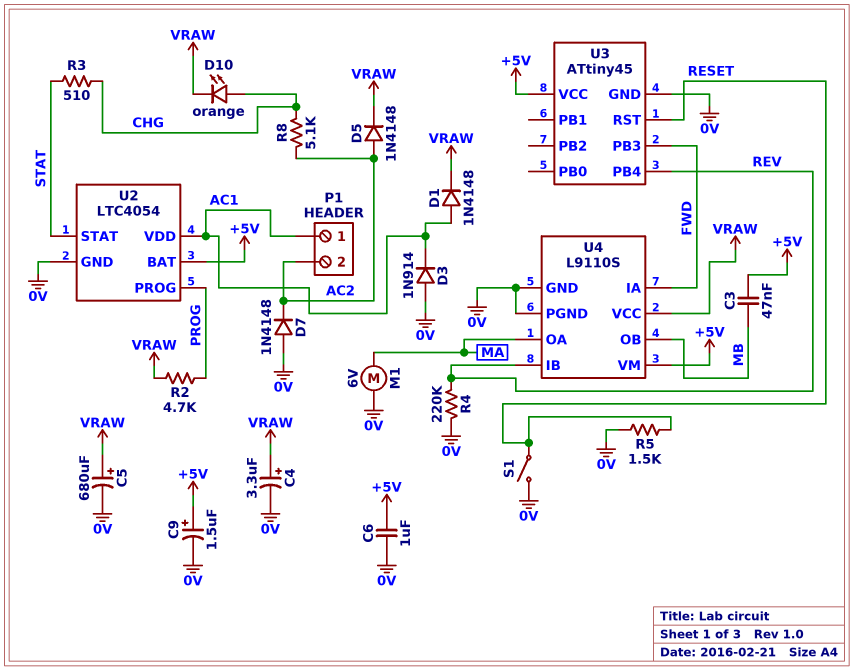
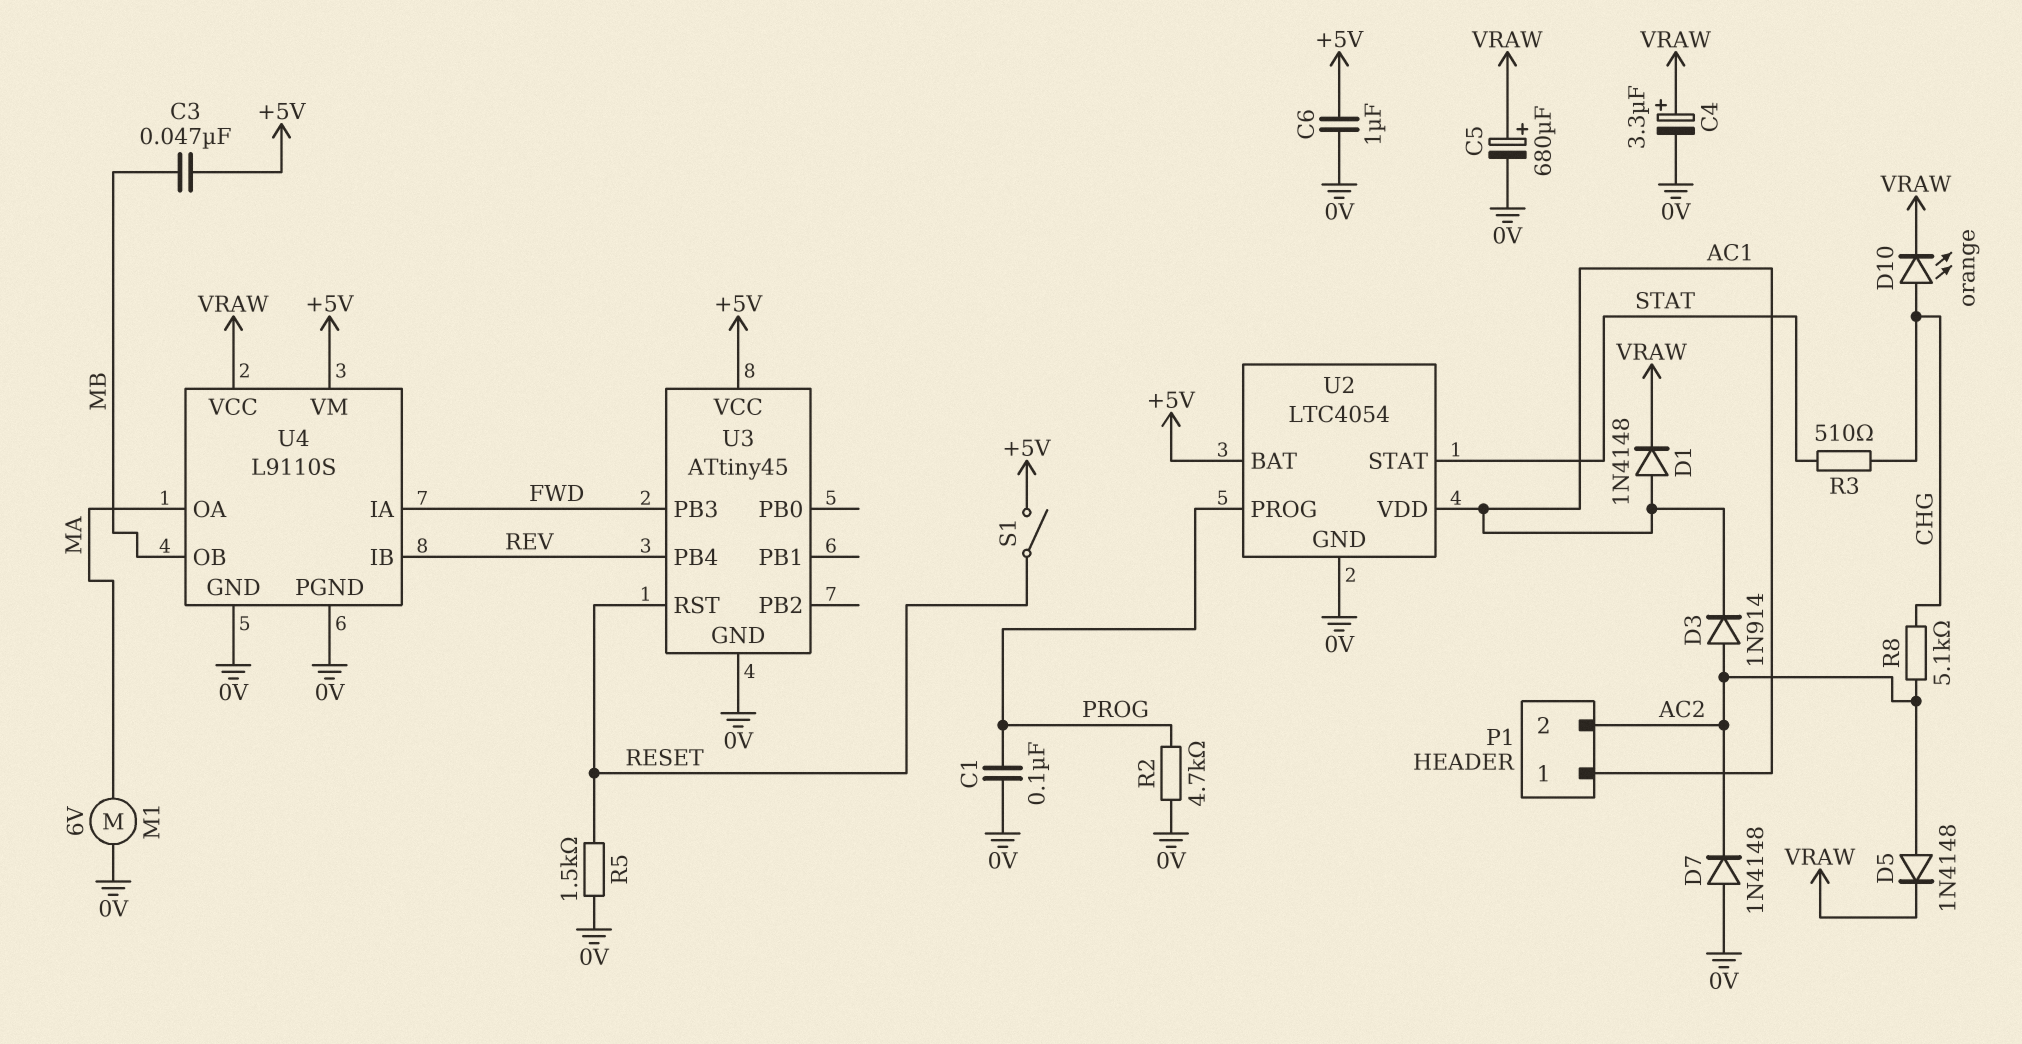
C1: none -> 100nF (0V, PROG)
C9: 1.5uF (plus +5V, minus 0V) -> none
D3: diode 1N914 (A 0V, K AC1) -> diode 1N914 (A AC2, K AC1)
R2: 4.7k (PROG, VRAW) -> 4.7k (0V, PROG)
R4: 220k (0V, REV) -> none
S1: switch (0V, RESET) -> switch (+5V, RESET)

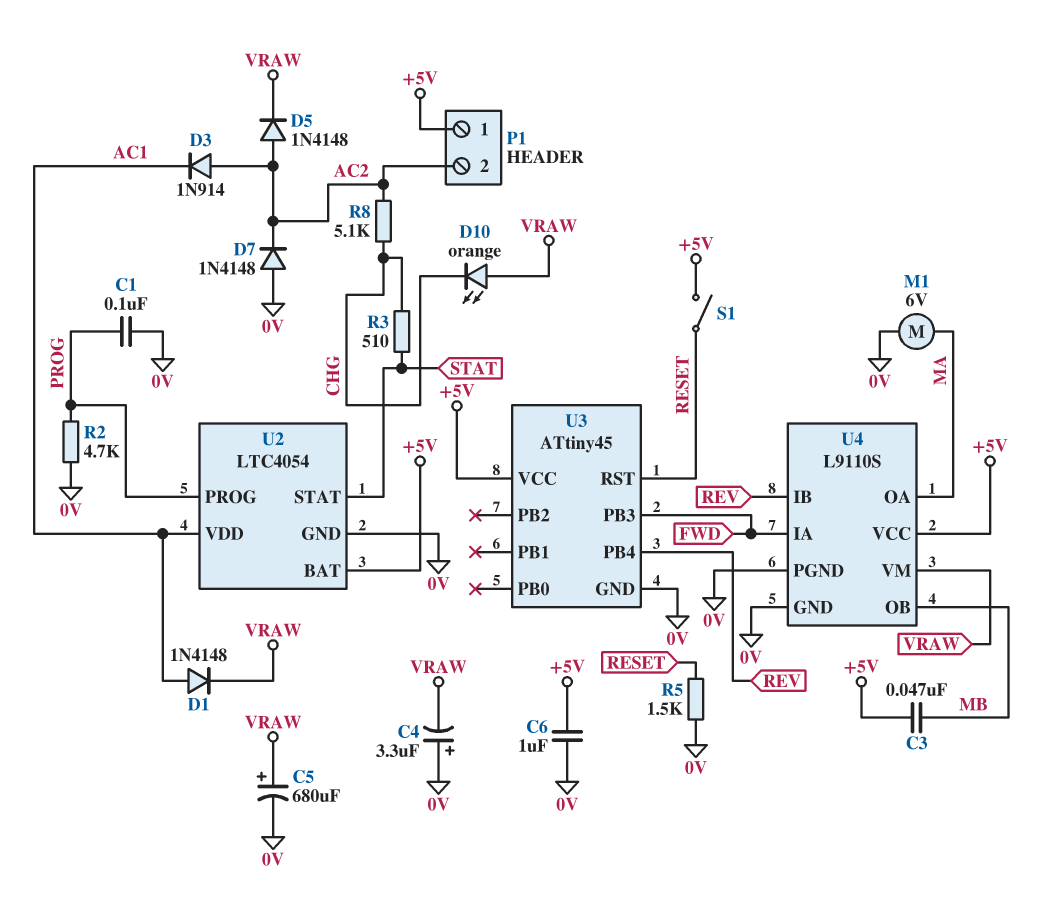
C4: 3.3uF (plus VRAW, minus 0V) -> 3.3uF (plus 0V, minus VRAW)
D10: LED orange (A CHG, K VRAW) -> LED orange (A VRAW, K CHG)
P1 pin 1: AC1 -> +5V
U4 pin VCC: VRAW -> +5V
U4 pin VM: +5V -> VRAW

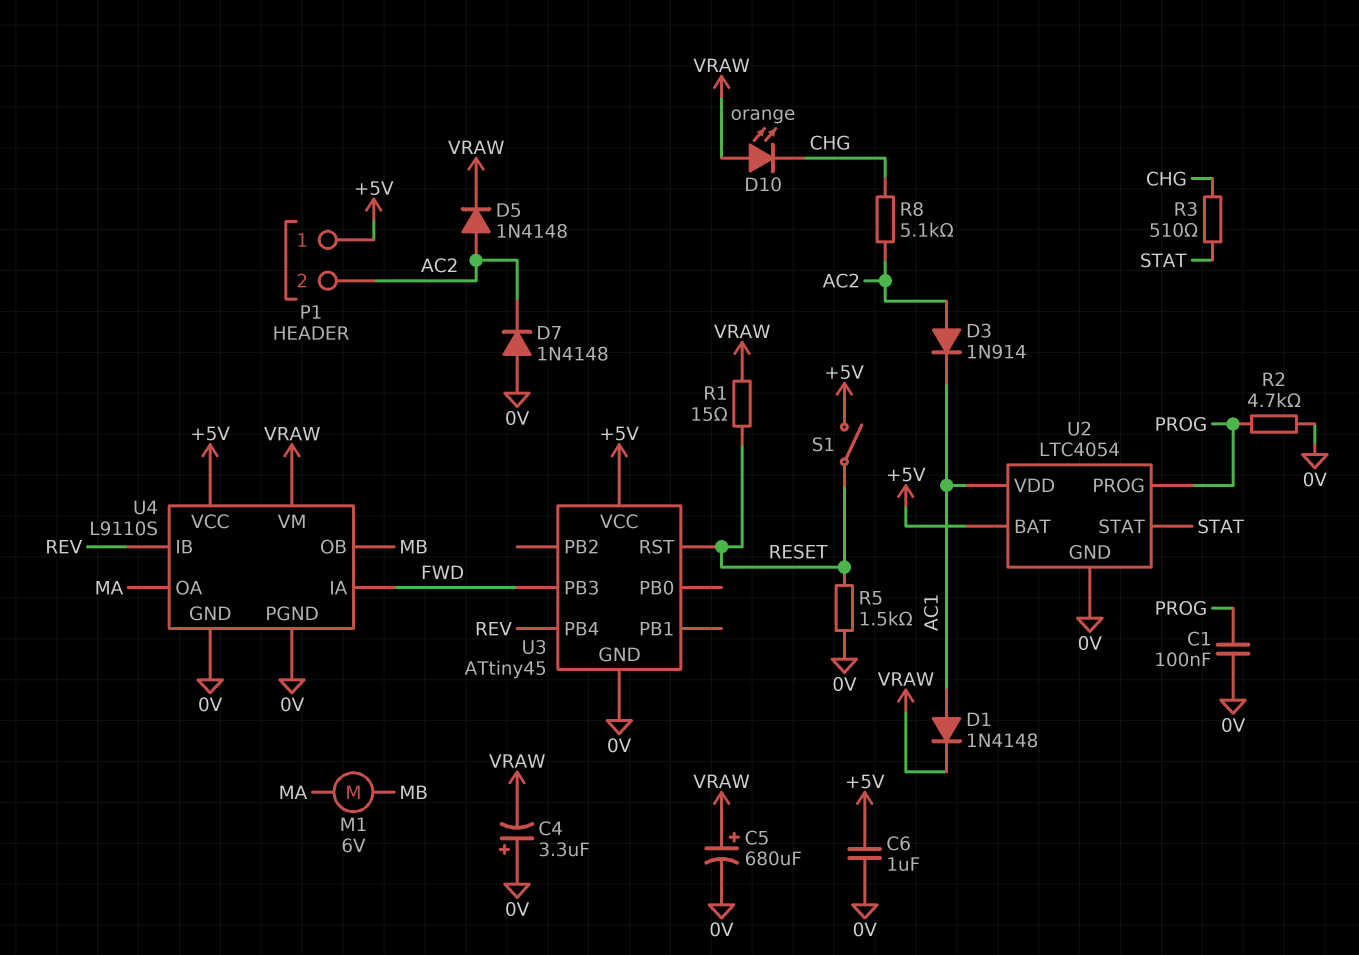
C3: 47nF (+5V, MB) -> none
M1: motor 6V (0V, MA) -> motor 6V (MA, MB)
R1: none -> 15 (RESET, VRAW)

